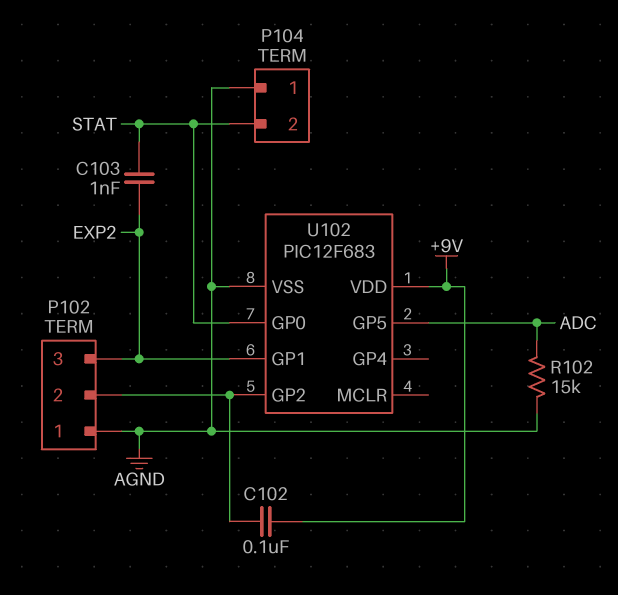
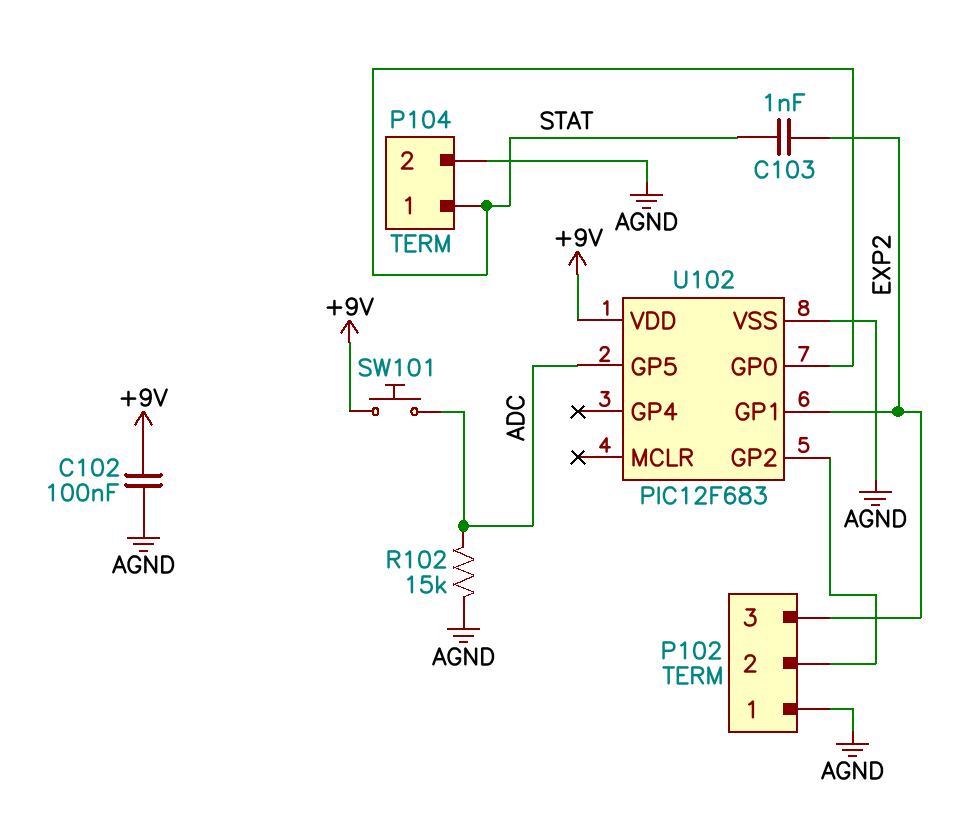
C102: 100nF (+9V, P102/2) -> 100nF (+9V, AGND)
P104 pin 1: AGND -> STAT
P104 pin 2: STAT -> AGND
SW101: none -> button (+9V, ADC)

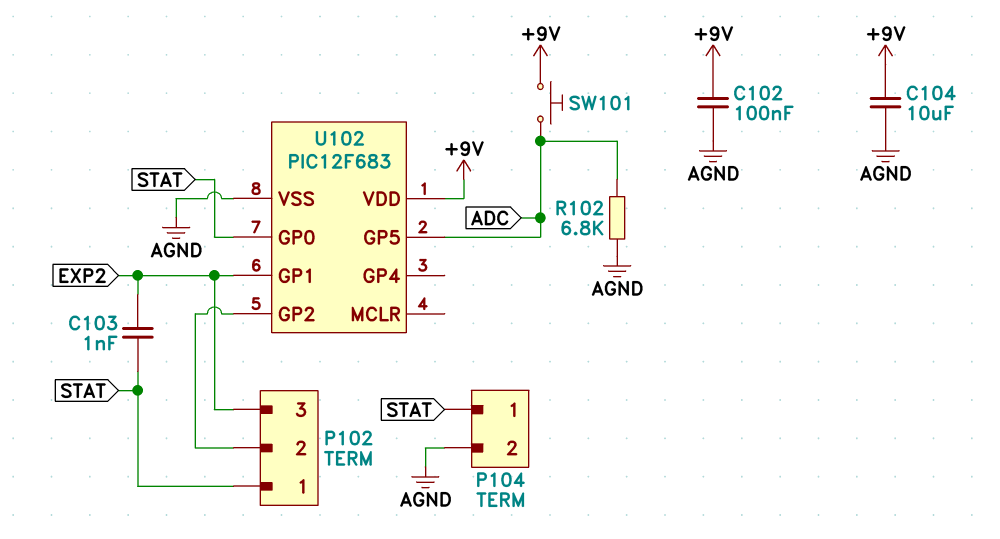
C104: none -> 10uF (+9V, AGND)
P102 pin 1: AGND -> STAT
R102: 15k (ADC, AGND) -> 6.8k (ADC, AGND)

